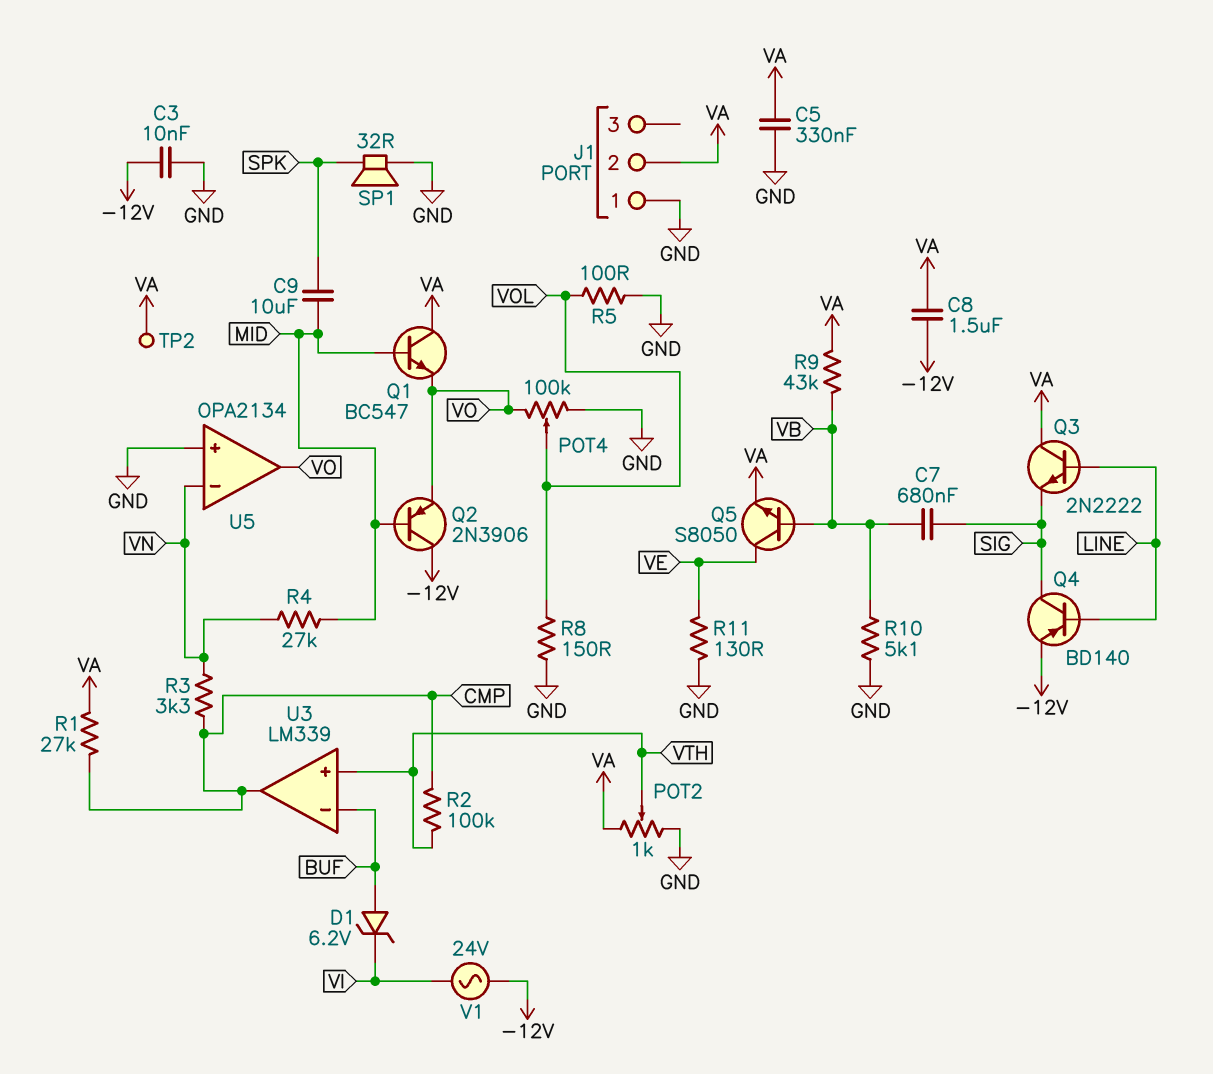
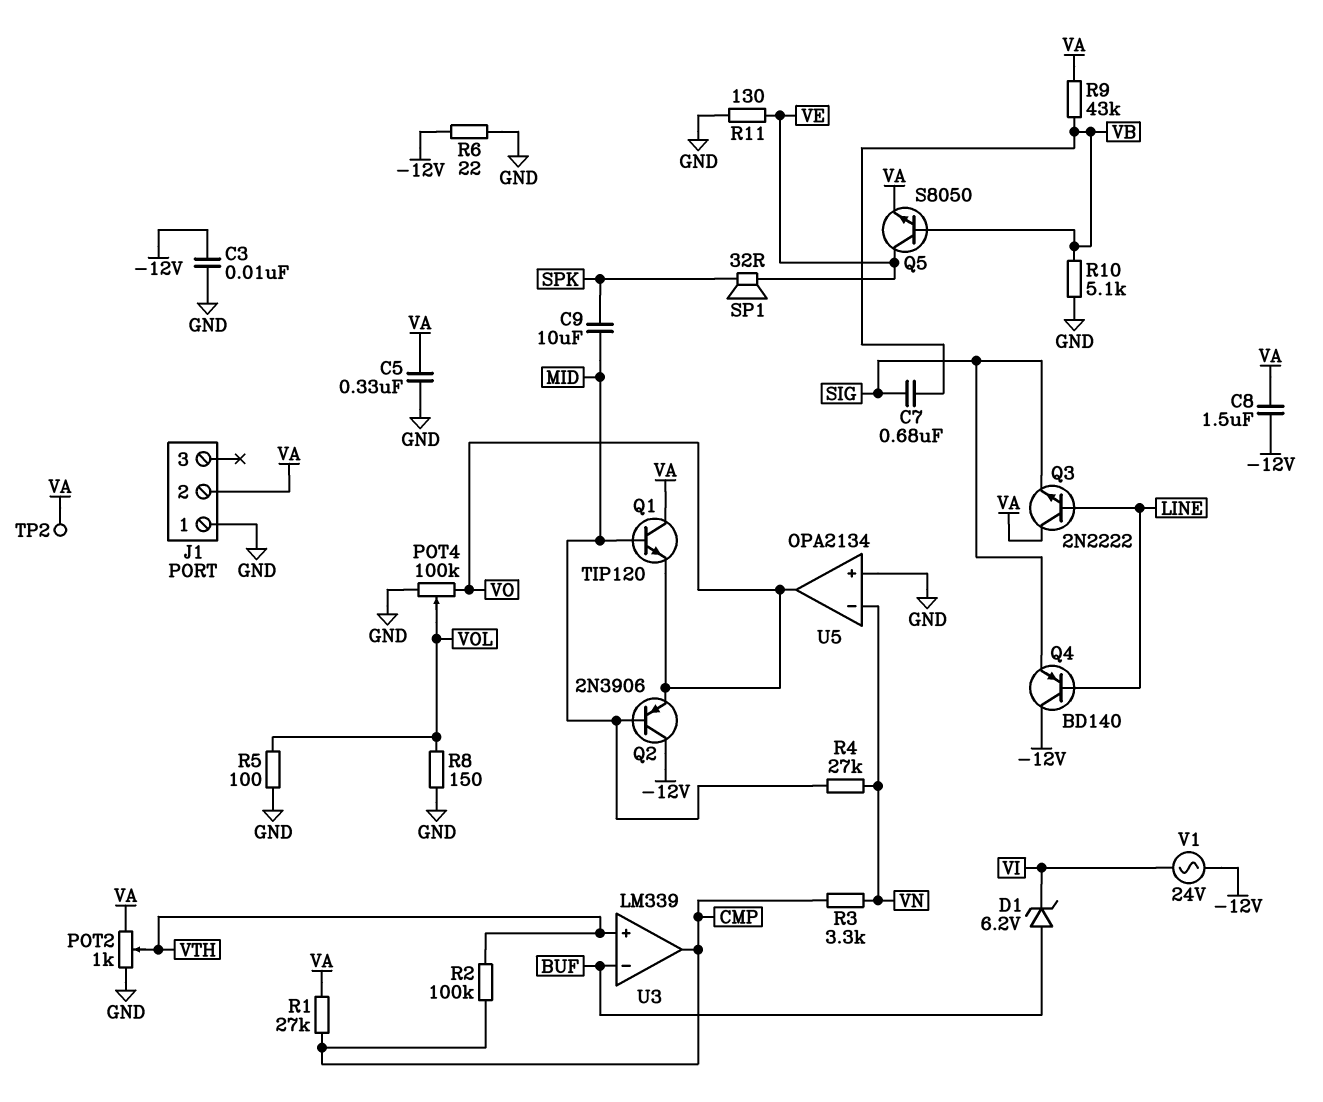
Q1: NPN BC547 (B MID, C VA, E VO) -> NPN TIP120 (B MID, C VA, E VO)
Q4: PNP BD140 (B LINE, C SIG, E -12V) -> PNP BD140 (B LINE, C -12V, E SIG)
R6: none -> 22 (-12V, GND)
SP1: speaker 32R (GND, SPK) -> speaker 32R (SPK, VE)

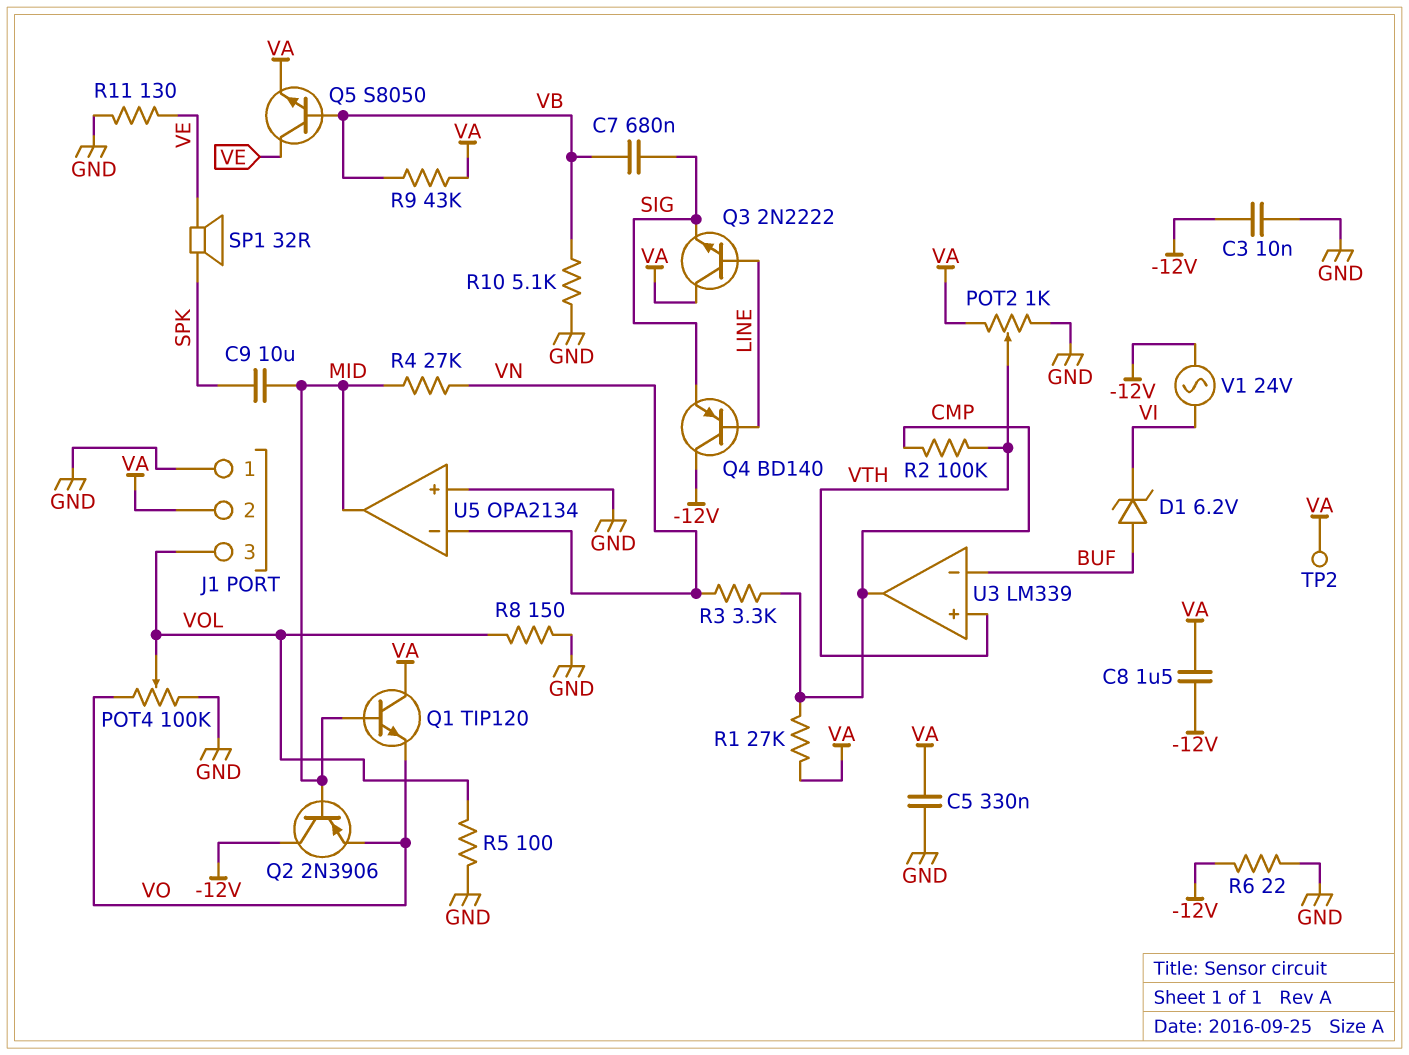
J1 pin 3: none -> VOL
U5 pin out: VO -> MID

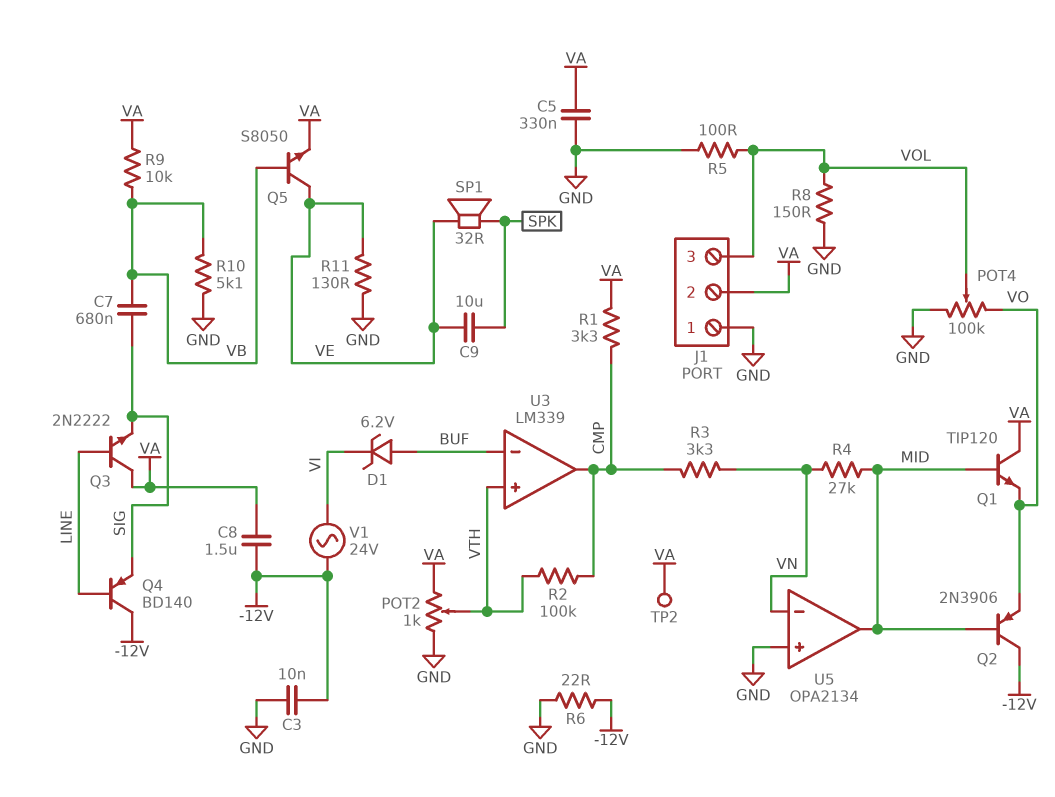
C9: 10uF (MID, SPK) -> 10uF (SPK, VE)
R1: 27k (CMP, VA) -> 3.3k (CMP, VA)
R9: 43k (VA, VB) -> 10k (VA, VB)

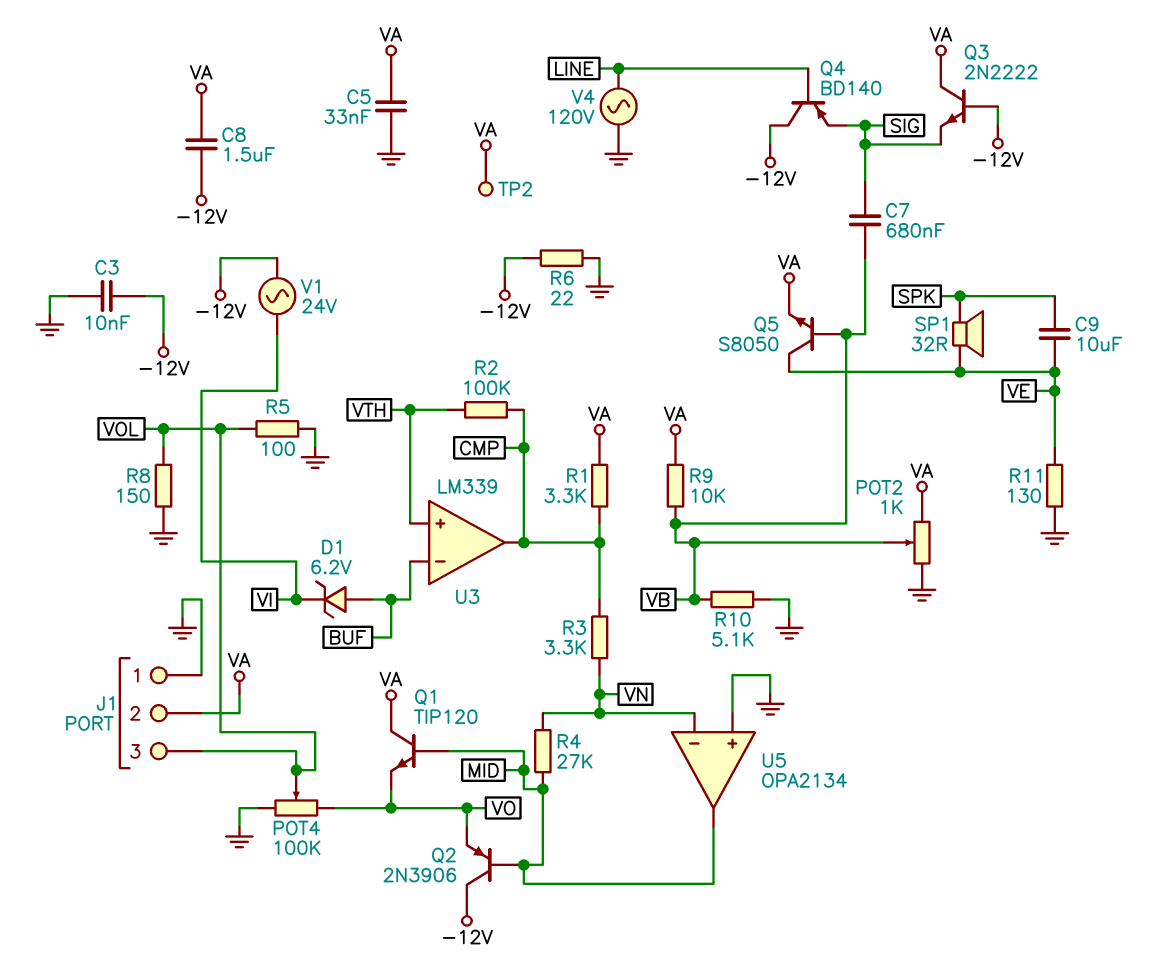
C5: 330nF (GND, VA) -> 33nF (GND, VA)
POT2: 1k (GND, VA, wiper VTH) -> 1k (GND, VA, wiper VB)
Q3: NPN 2N2222 (B LINE, C VA, E SIG) -> NPN 2N2222 (B -12V, C VA, E SIG)
V4: none -> AC 120V (GND, LINE)

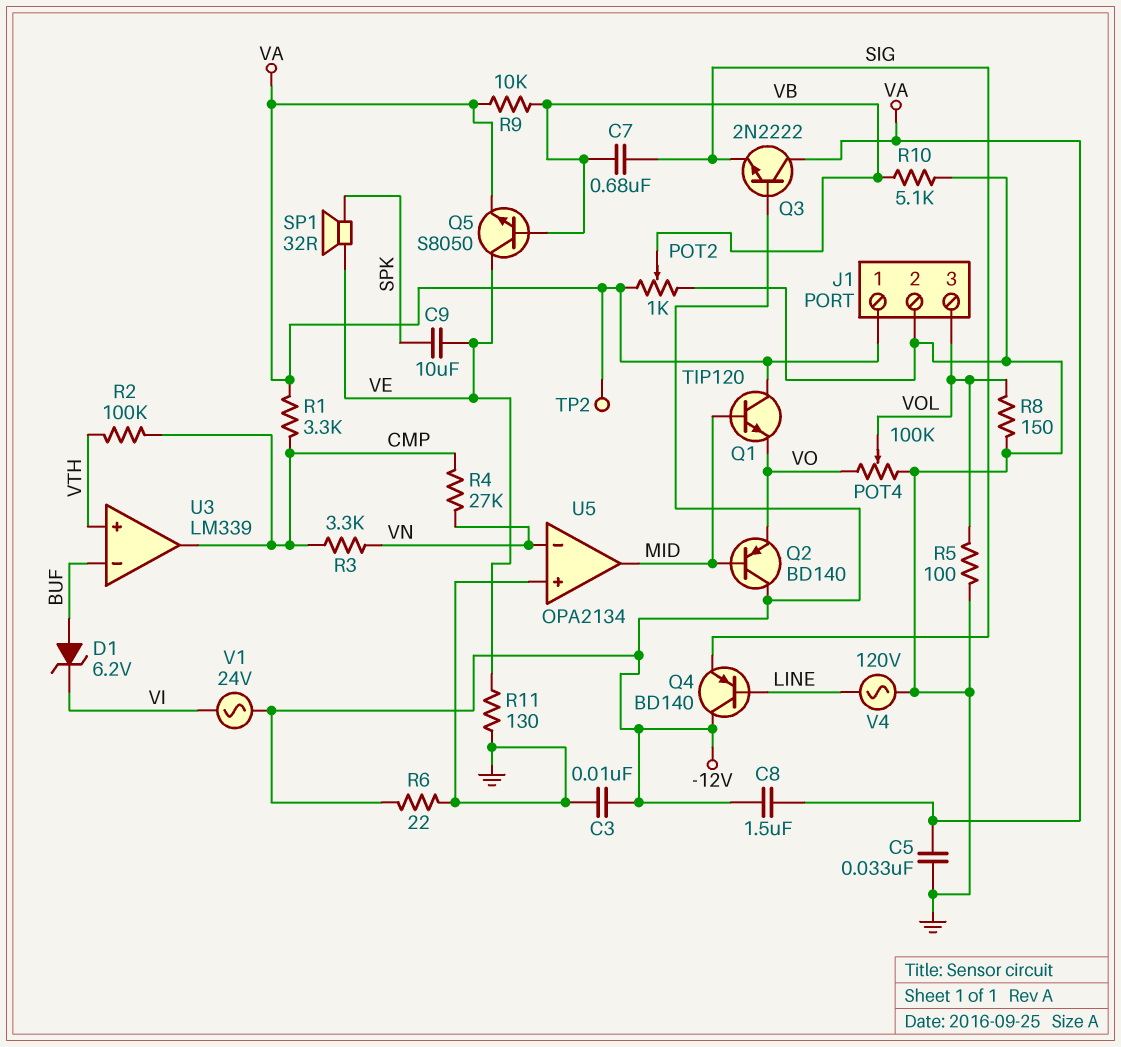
J1 pin 1: GND -> VA
J1 pin 2: VA -> GND
Q2: PNP 2N3906 (B MID, C -12V, E VO) -> PNP BD140 (B MID, C -12V, E VO)
R4: 27k (MID, VN) -> 27k (CMP, VN)

